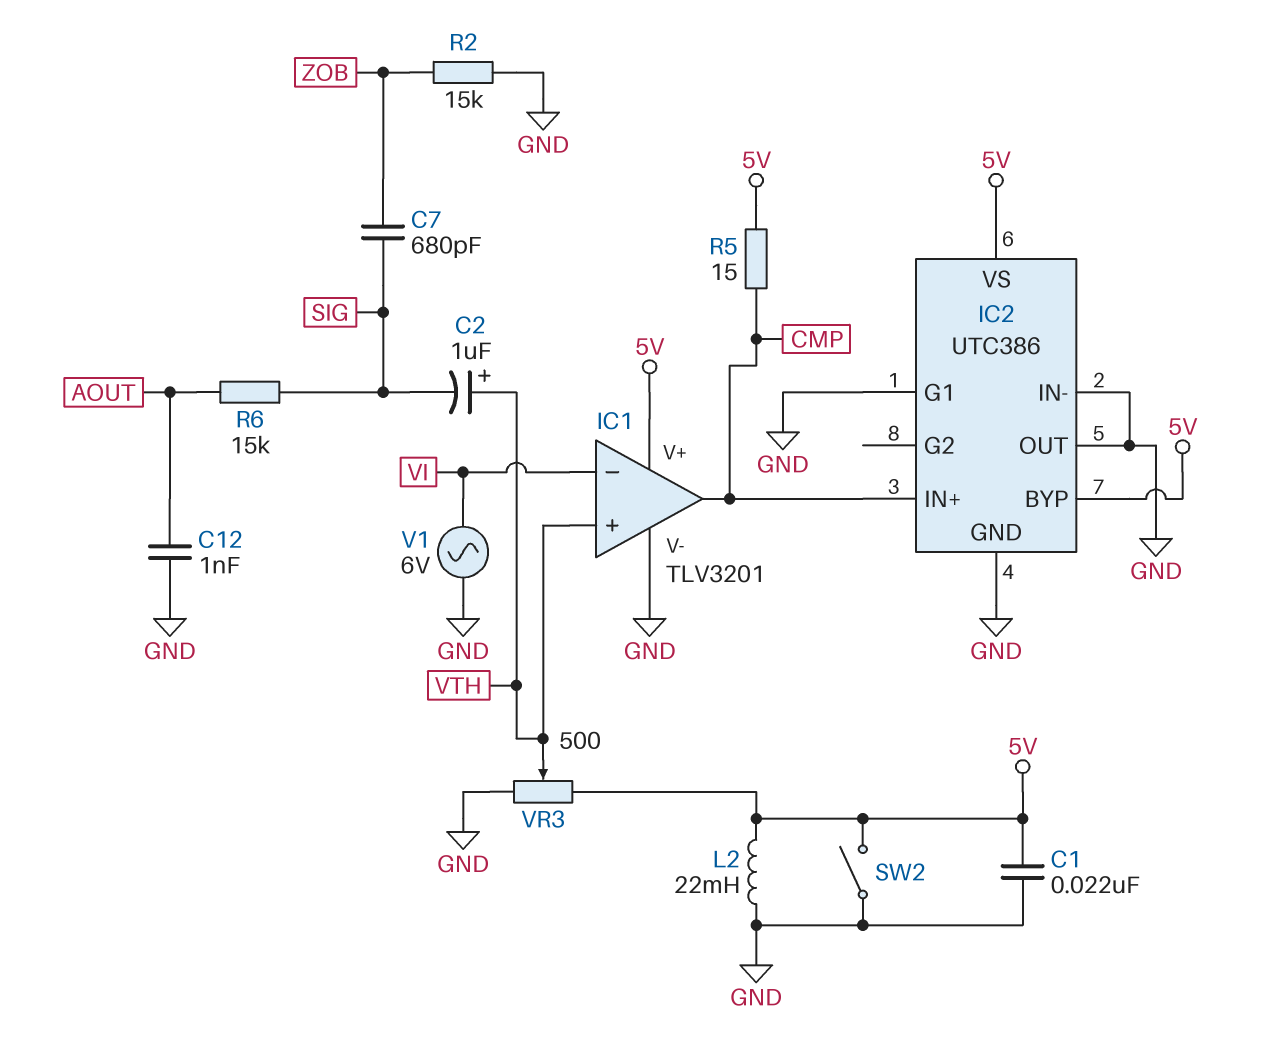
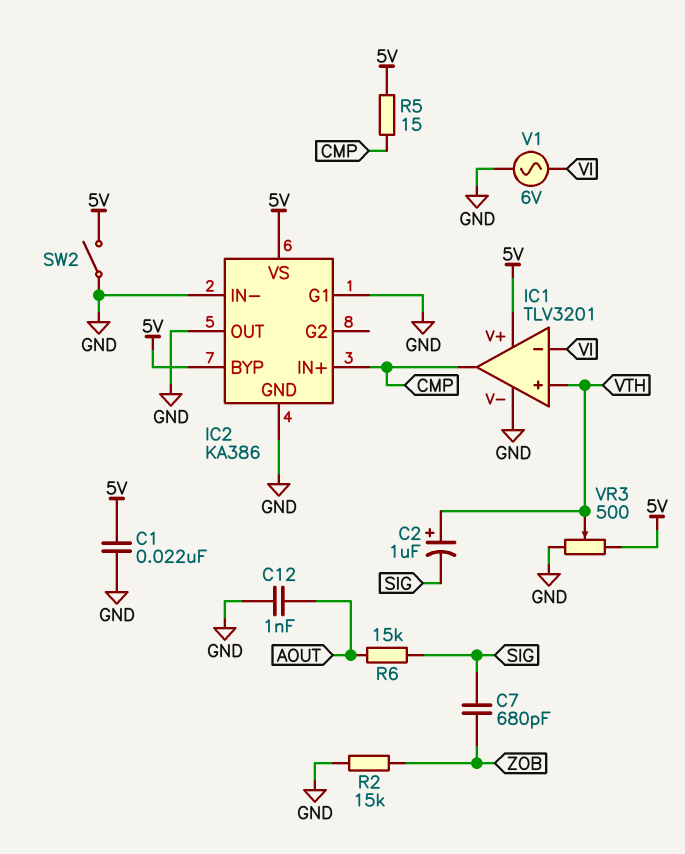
IC2: UTC386 -> KA386
L2: 22mH (5V, GND) -> none

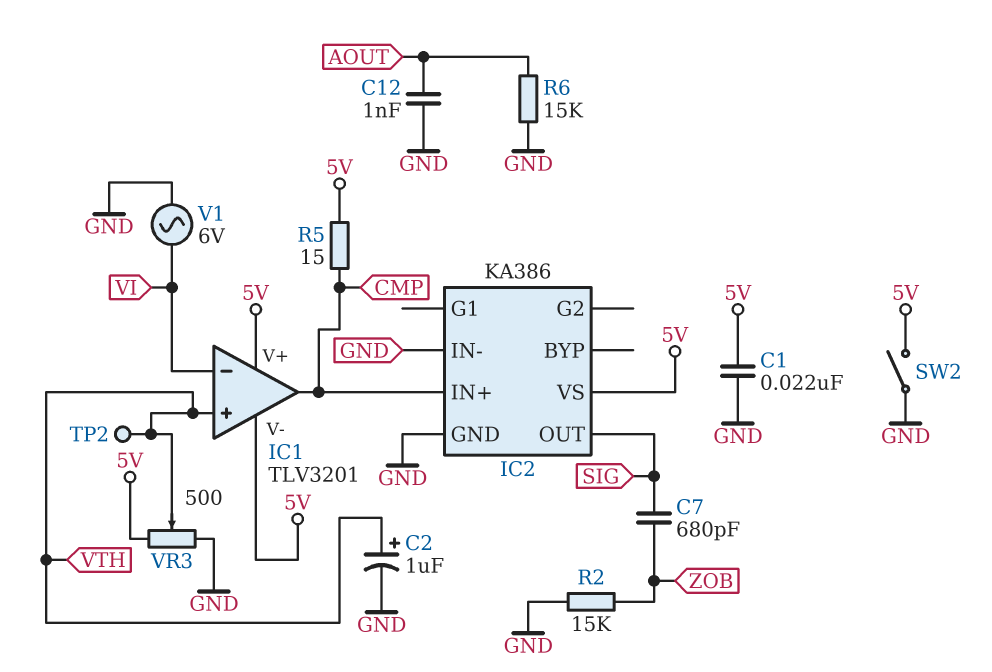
C2: 1uF (plus VTH, minus SIG) -> 1uF (plus VTH, minus GND)
IC1 pin V-: GND -> 5V
IC2 pin BYP: 5V -> none
IC2 pin G1: GND -> none
IC2 pin OUT: GND -> SIG
R6: 15k (AOUT, SIG) -> 15k (AOUT, GND)
TP2: none -> test point (VTH)

